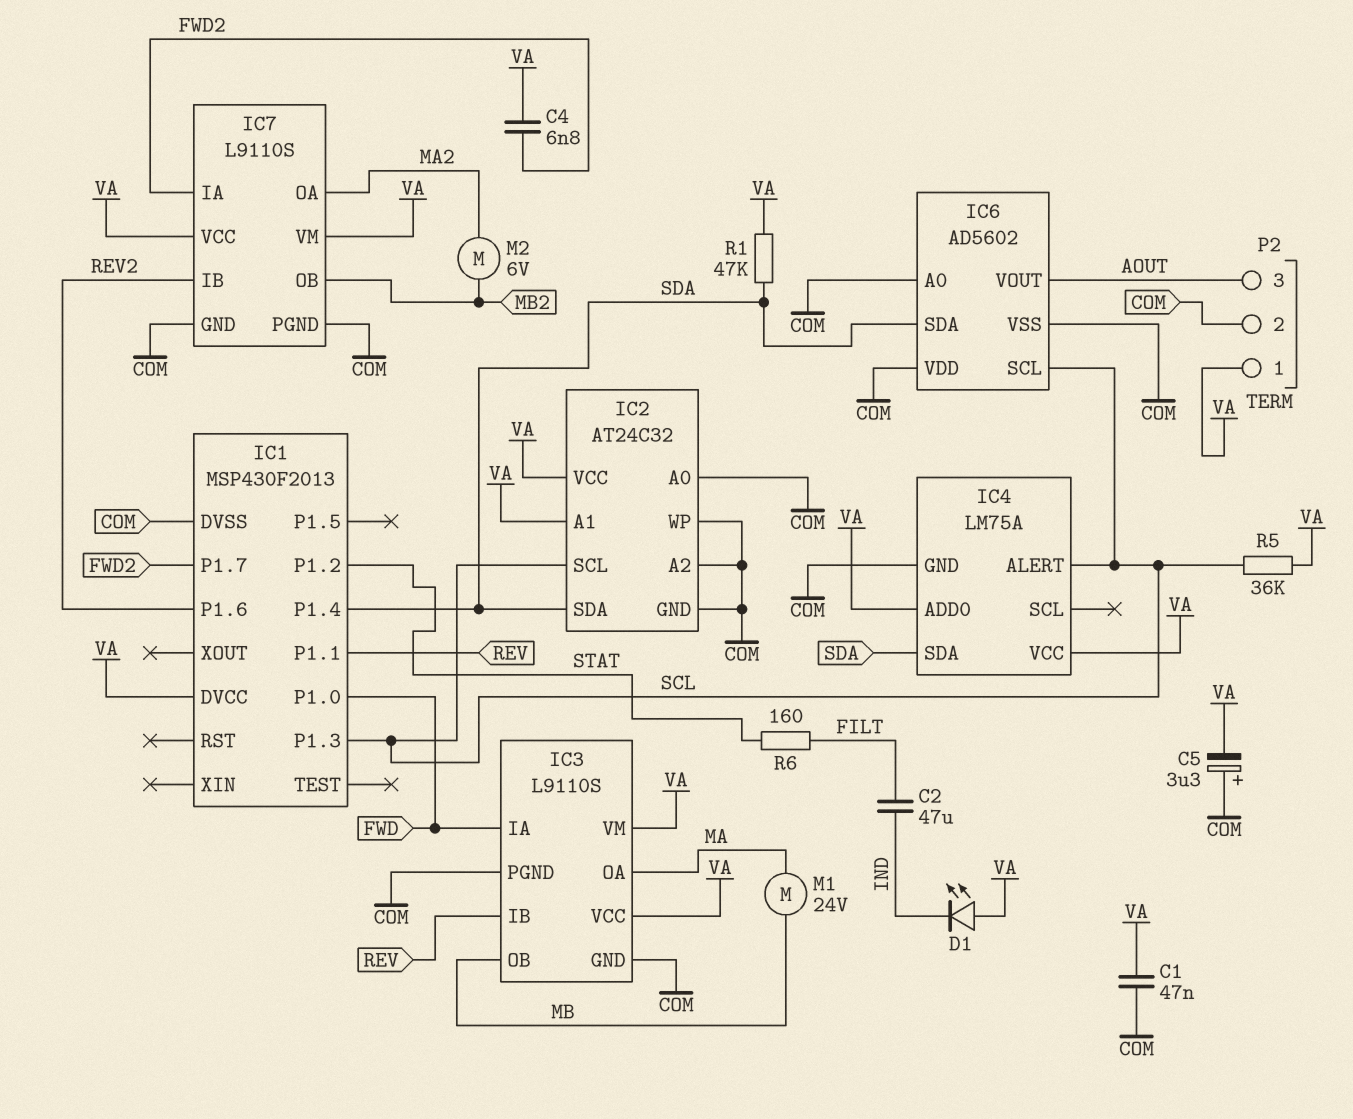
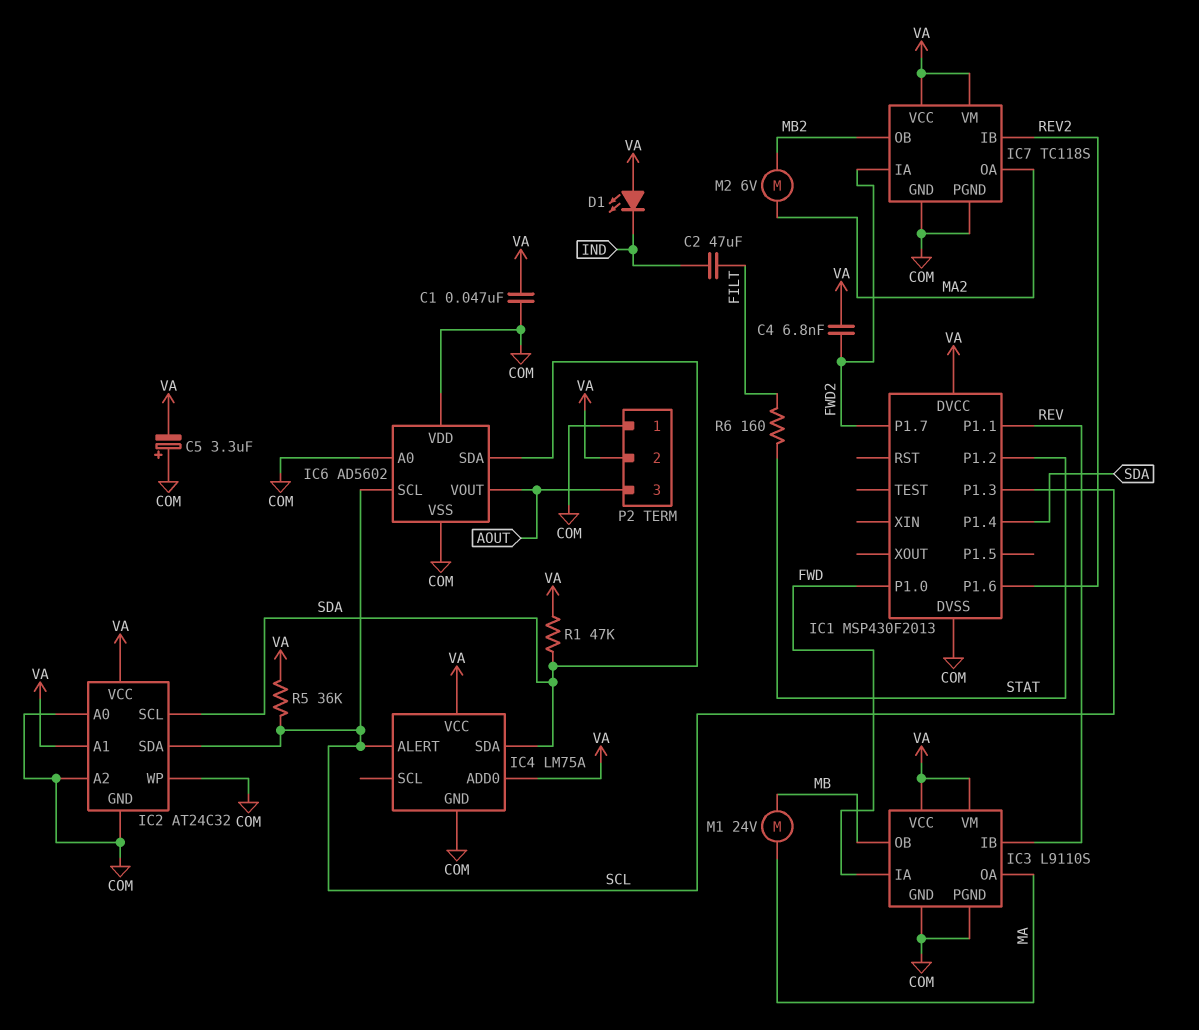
IC2 pin SCL: SCL -> SDA
IC2 pin SDA: SDA -> SCL
IC7: L9110S -> TC118S
P2 pin 1: VA -> COM
P2 pin 2: COM -> VA

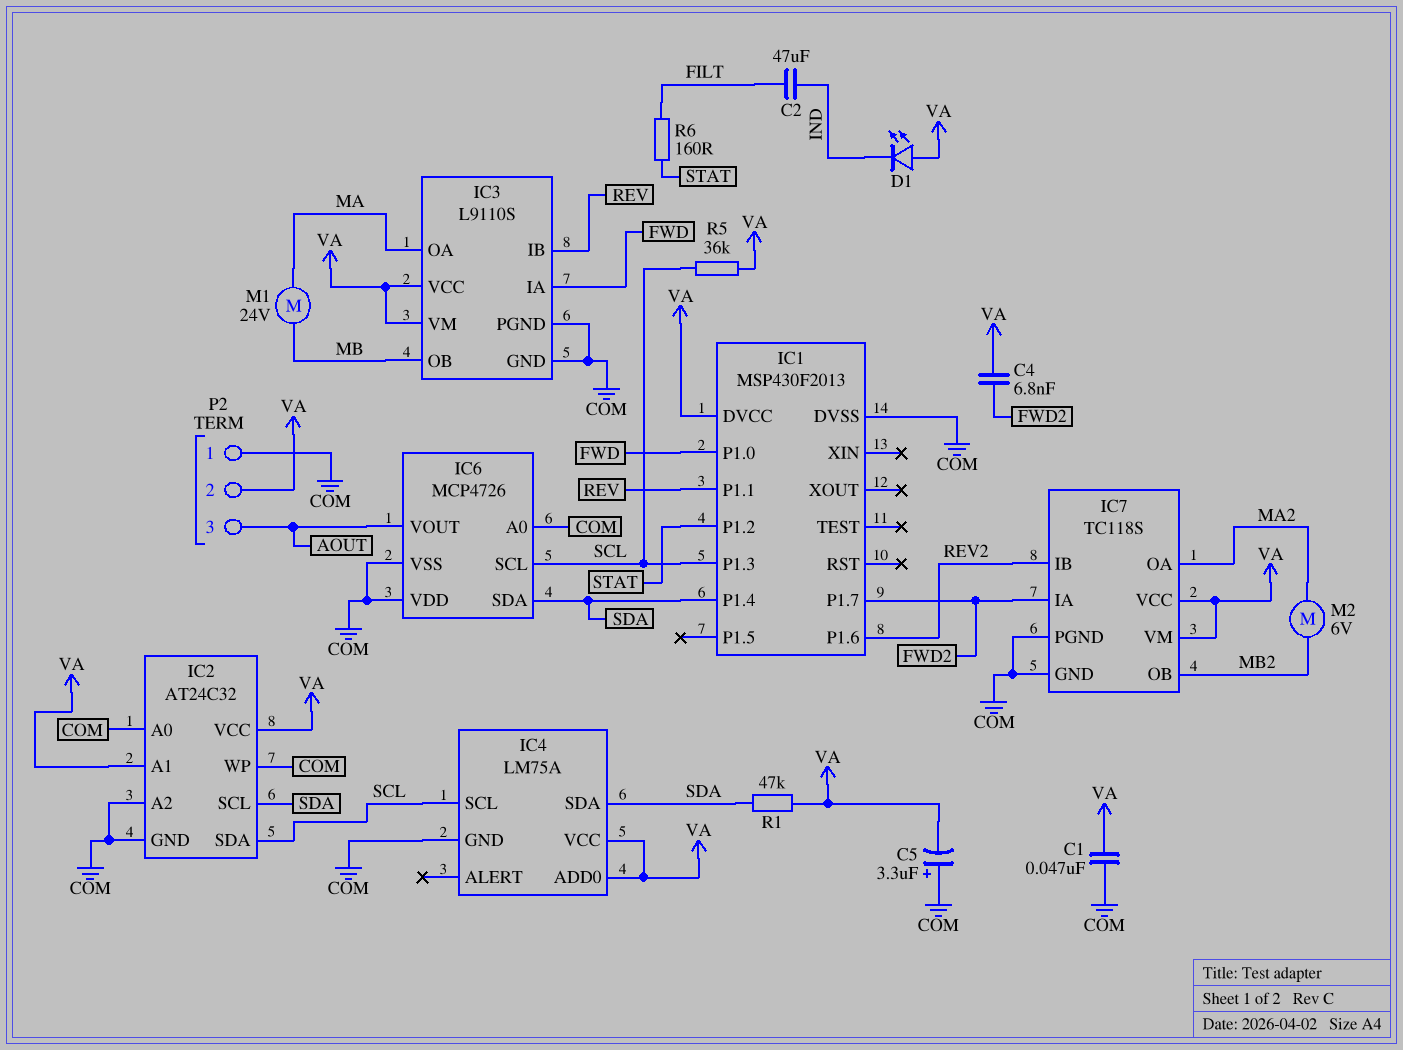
IC4 pin ALERT: SCL -> none
IC4 pin SCL: none -> SCL
IC6: AD5602 -> MCP4726

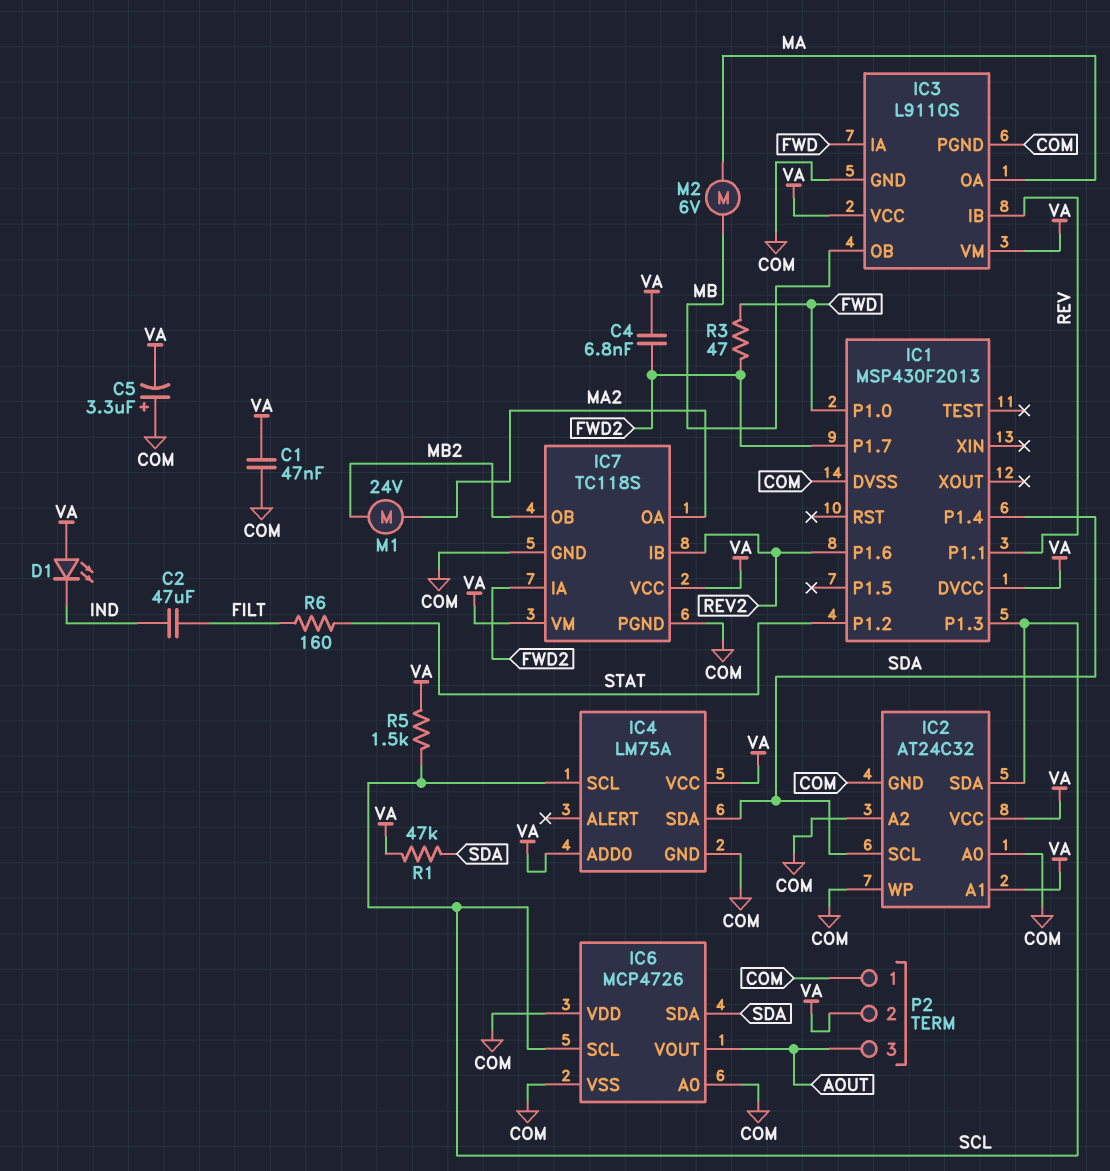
M1: motor 24V (MA, MB) -> motor 24V (MA2, MB2)
M2: motor 6V (MA2, MB2) -> motor 6V (MA, MB)
R3: none -> 47 (FWD, FWD2)
R5: 36k (SCL, VA) -> 1.5k (SCL, VA)

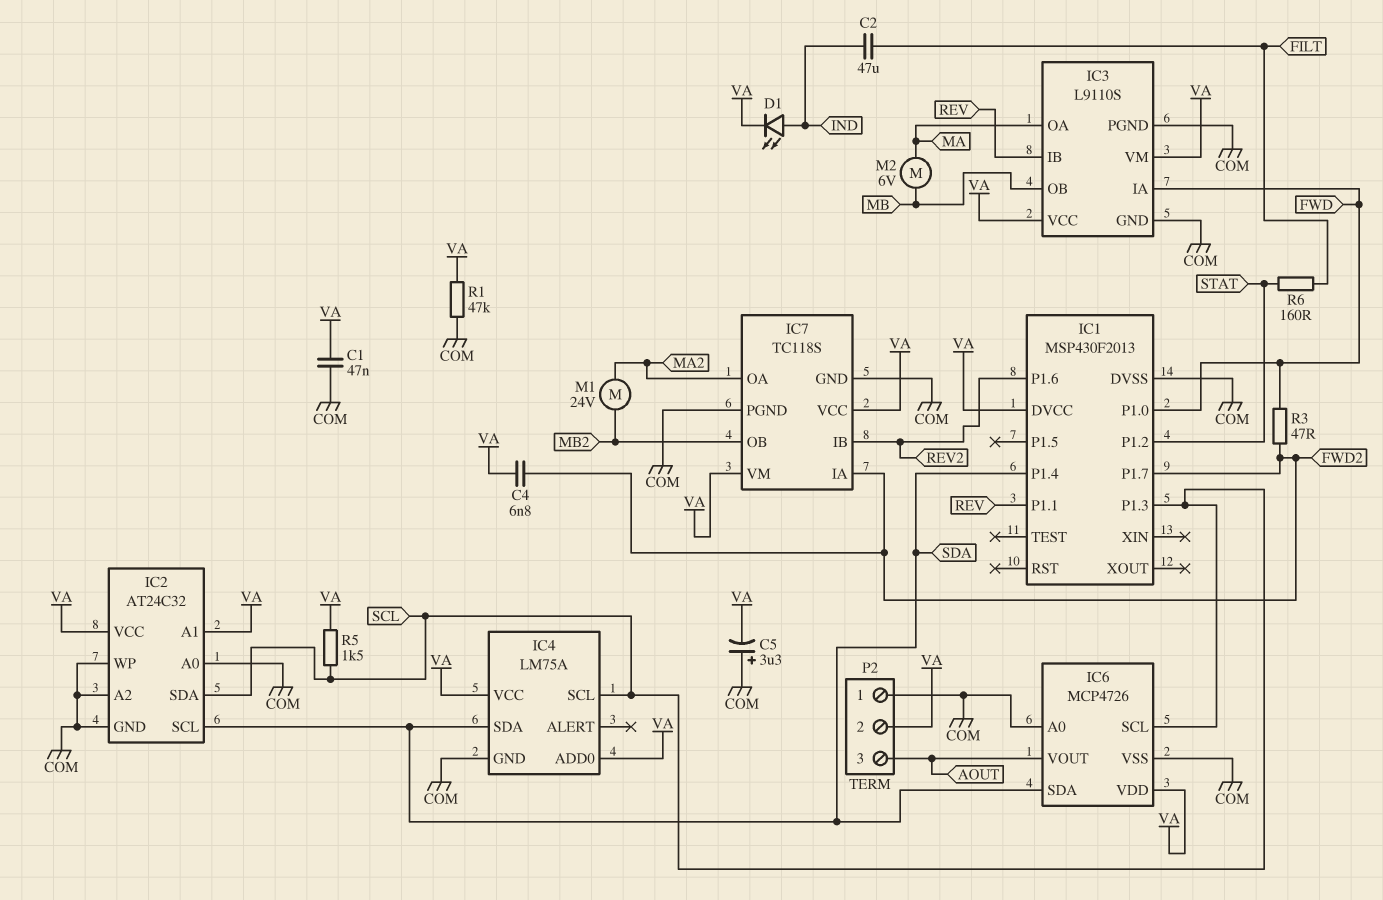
D1: LED (A VA, K IND) -> LED (A IND, K VA)
IC6 pin VDD: COM -> VA
R1: 47k (SDA, VA) -> 47k (COM, VA)

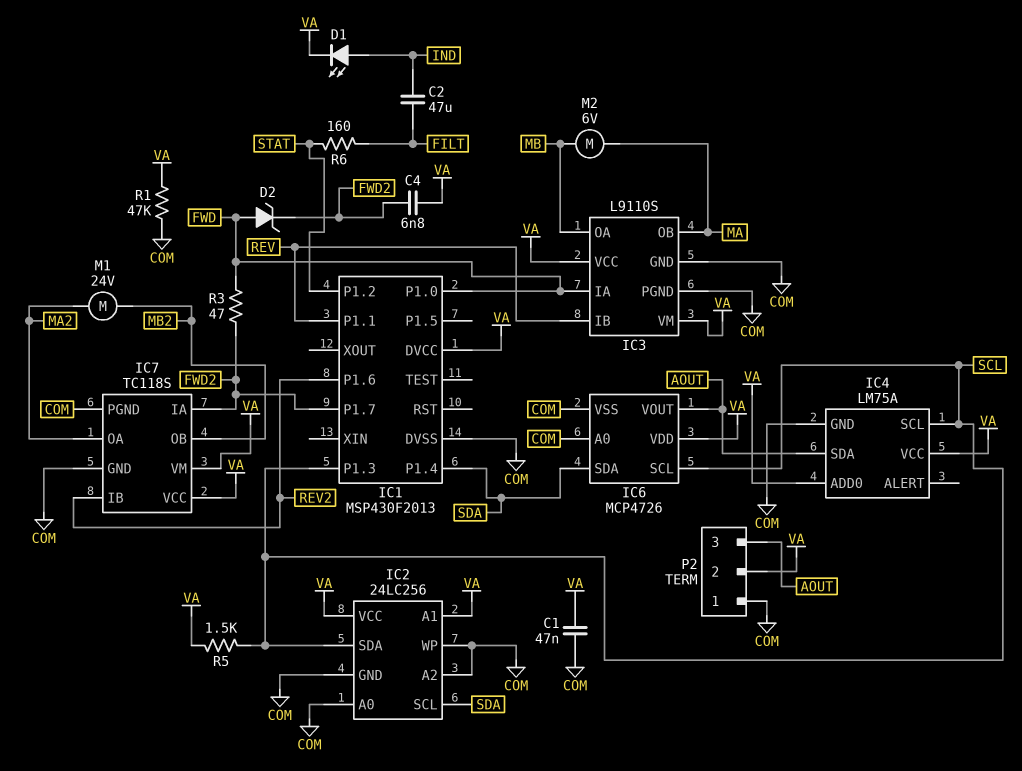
C5: 3.3uF (plus COM, minus VA) -> none
D2: none -> zener (A FWD, K FWD2)
IC2: AT24C32 -> 24LC256
IC3 pin OA: MA -> MB
IC3 pin OB: MB -> MA
IC4 pin SDA: SDA -> AOUT

